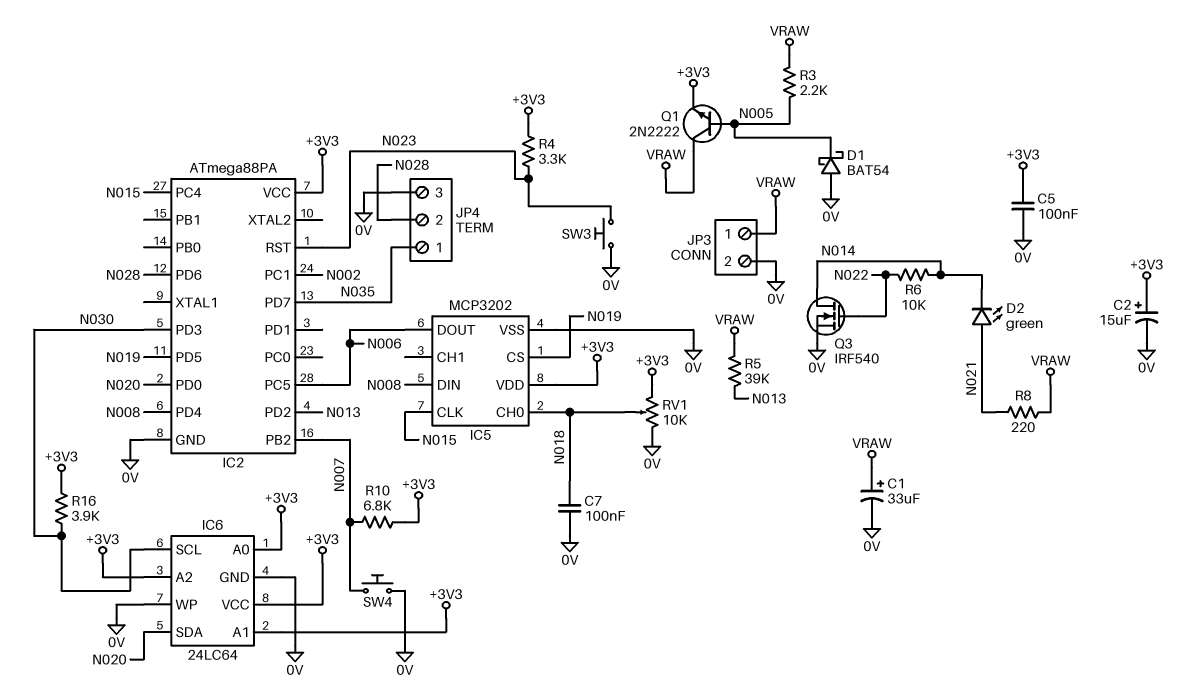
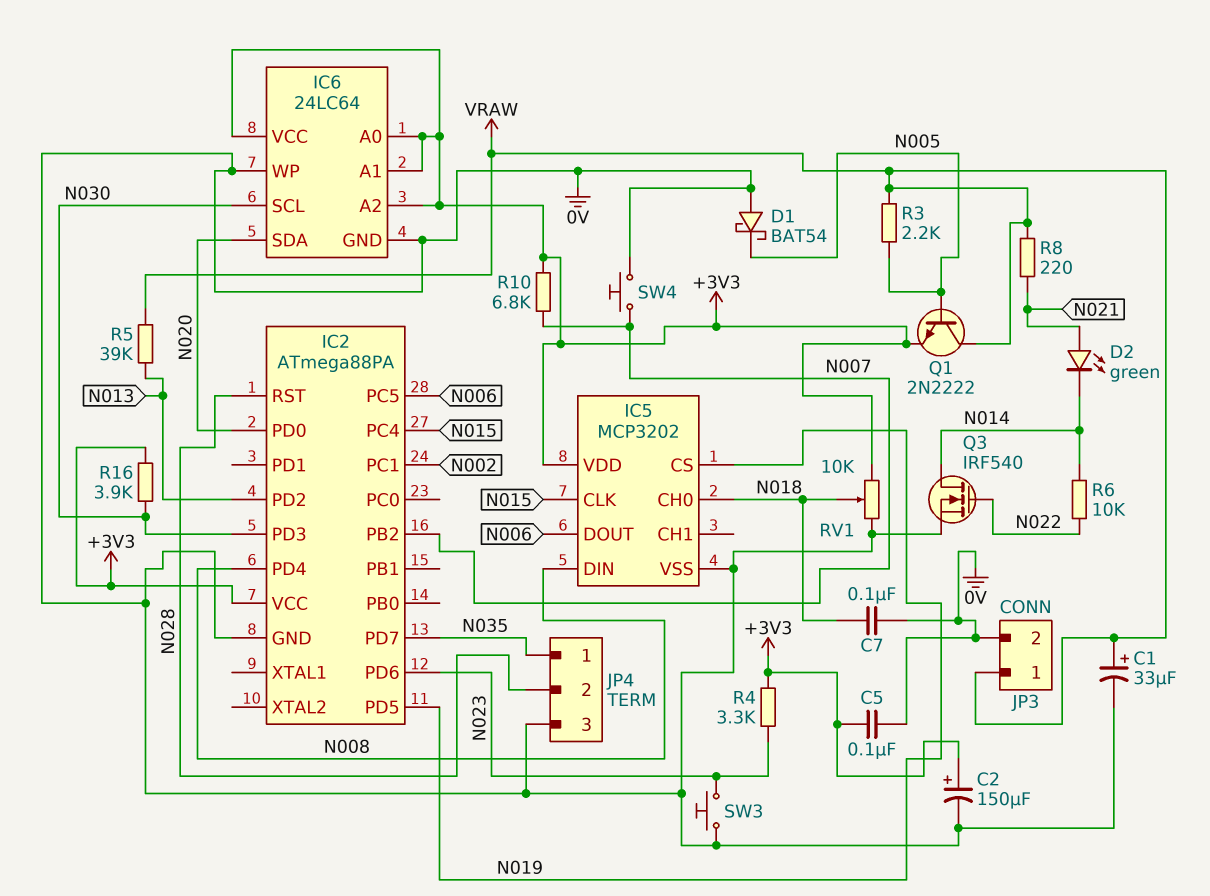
C2: 15uF (plus +3V3, minus 0V) -> 150uF (plus +3V3, minus 0V)
IC2 pin PD6: N028 -> N023
IC2 pin RST: N023 -> N028

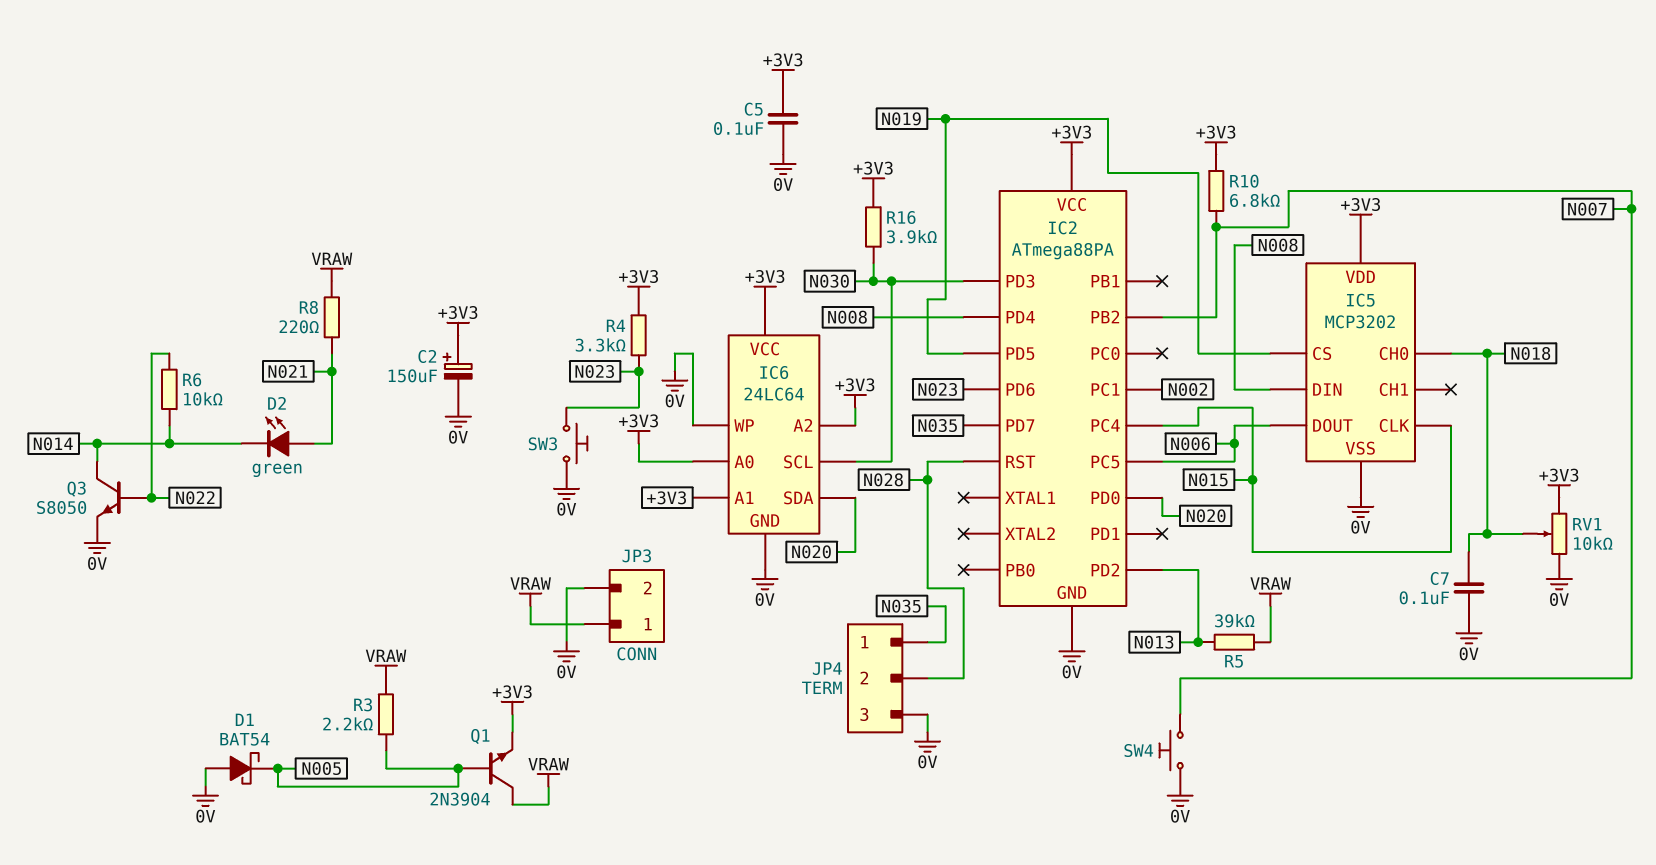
C1: 33uF (plus VRAW, minus 0V) -> none
Q1: NPN 2N2222 (B N005, C VRAW, E +3V3) -> NPN 2N3904 (B N005, C VRAW, E +3V3)
Q3: NMOS IRF540 (G N022, D N014, S 0V) -> NPN S8050 (B N022, C N014, E 0V)

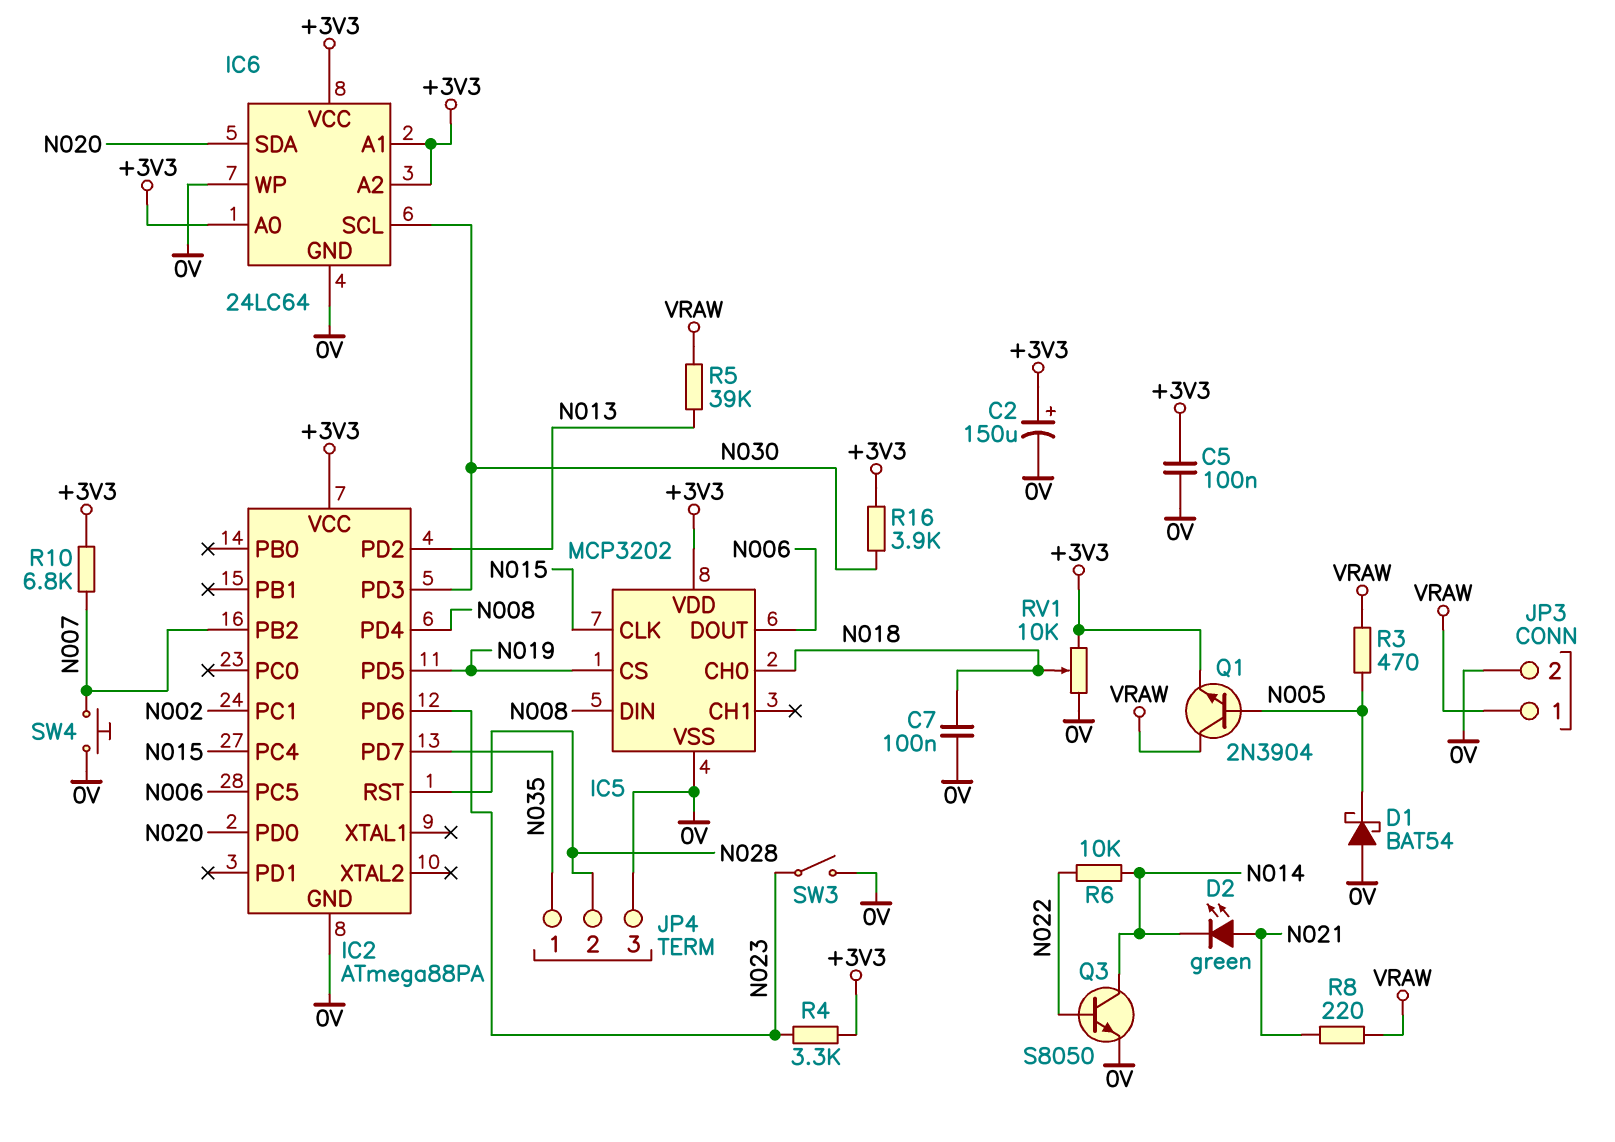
R3: 2.2k (N005, VRAW) -> 470 (N005, VRAW)
SW3: button (0V, N023) -> switch (0V, N023)

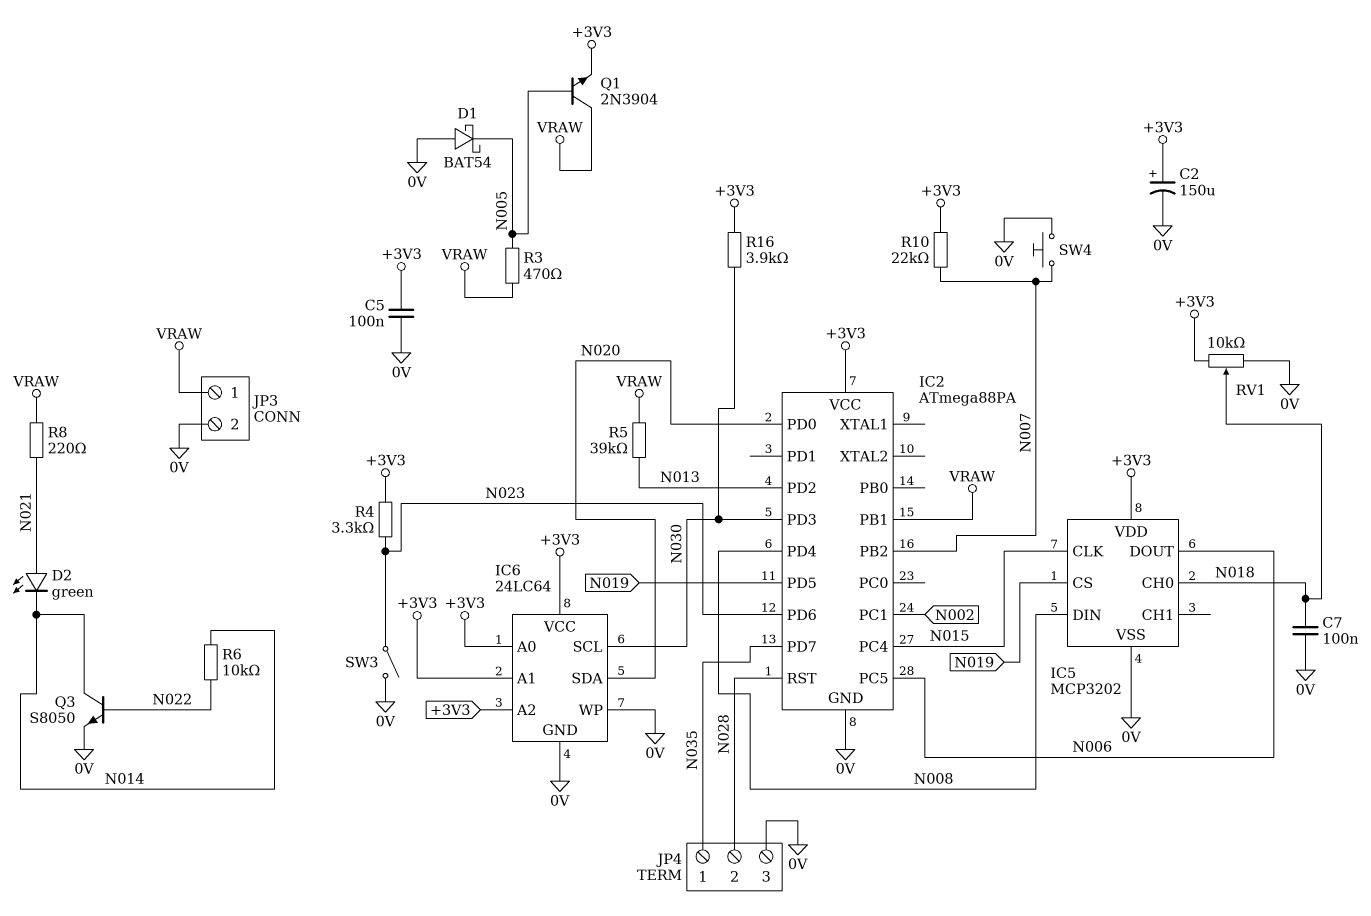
IC2 pin PB1: none -> VRAW
R10: 6.8k (+3V3, N007) -> 22k (+3V3, N007)

